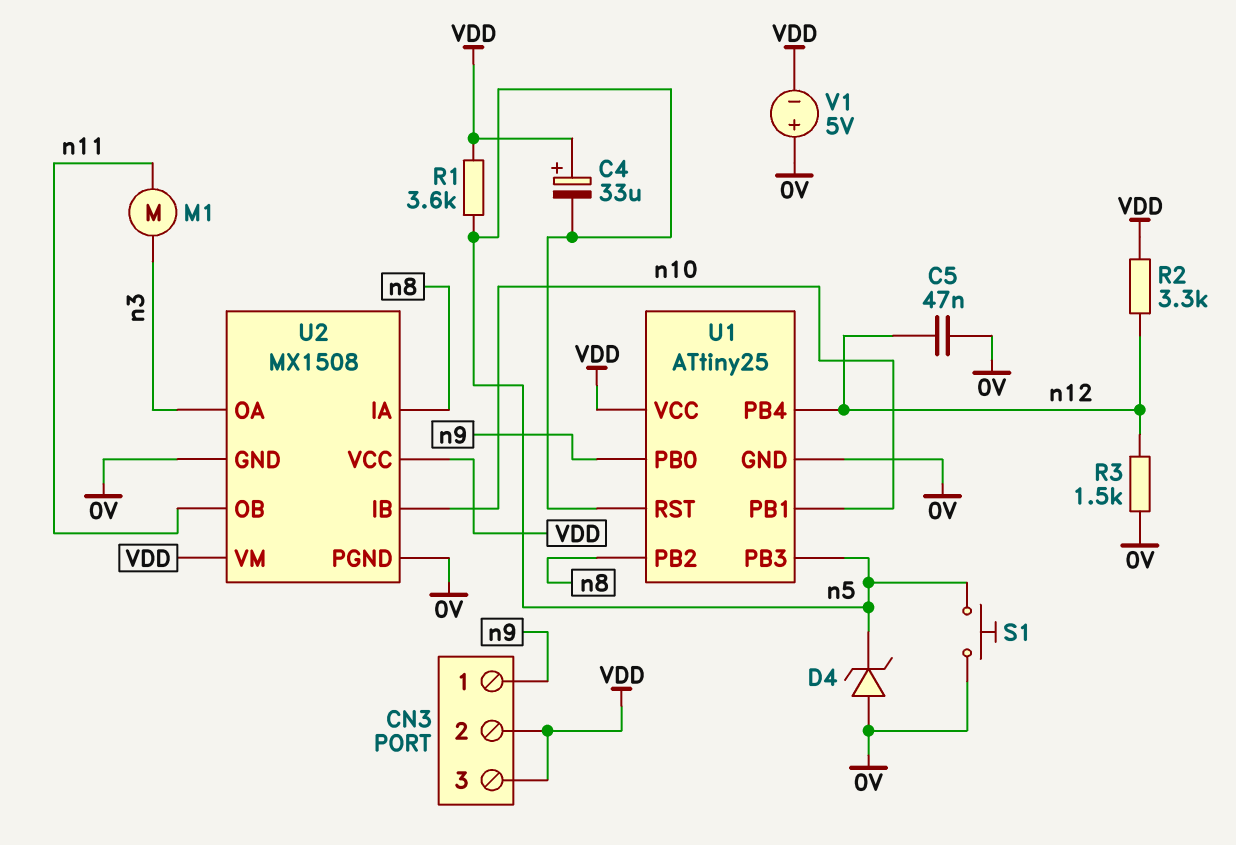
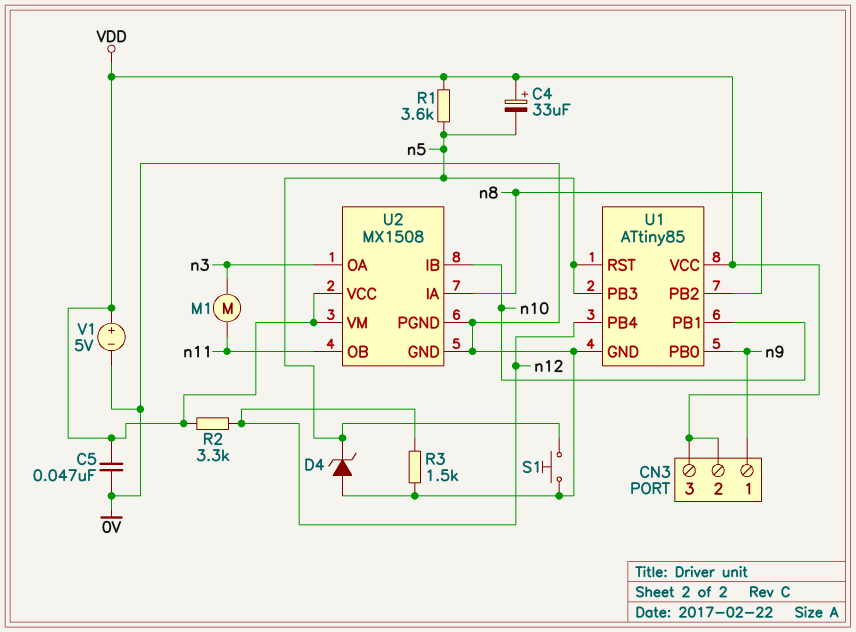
C5: 47nF (0V, n12) -> 47nF (0V, VDD)
U1: ATtiny25 -> ATtiny85
V1: 5V (plus 0V, minus VDD) -> 5V (plus VDD, minus 0V)

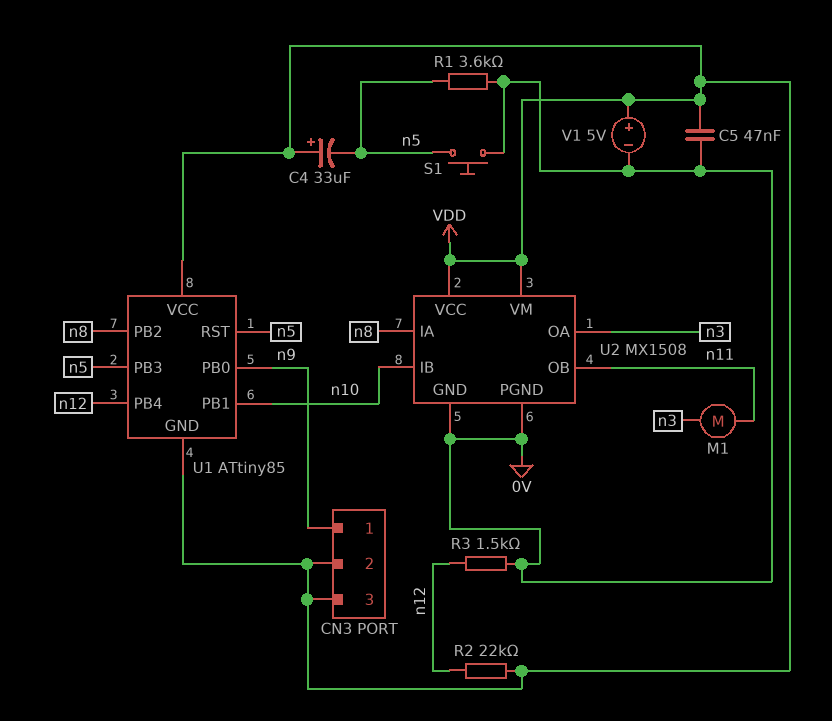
D4: zener (A 0V, K n5) -> none
R1: 3.6k (VDD, n5) -> 3.6k (0V, n5)
R2: 3.3k (VDD, n12) -> 22k (VDD, n12)
U1 pin GND: 0V -> VDD

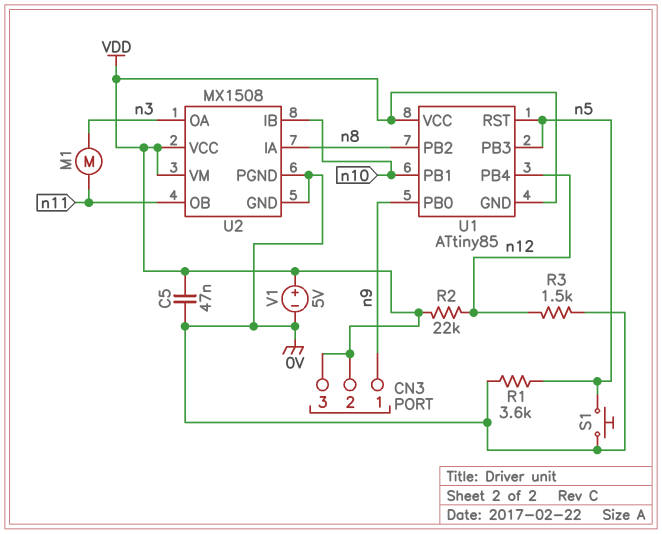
C4: 33uF (plus VDD, minus n5) -> none

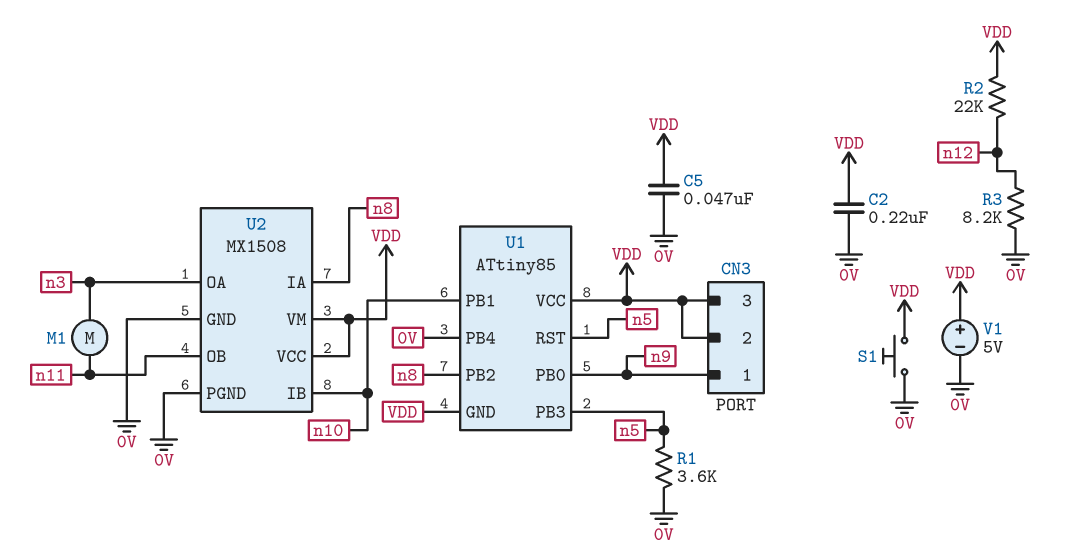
C2: none -> 220nF (0V, VDD)
R3: 1.5k (0V, n12) -> 8.2k (0V, n12)
S1: button (0V, n5) -> button (0V, VDD)
U1 pin PB4: n12 -> 0V

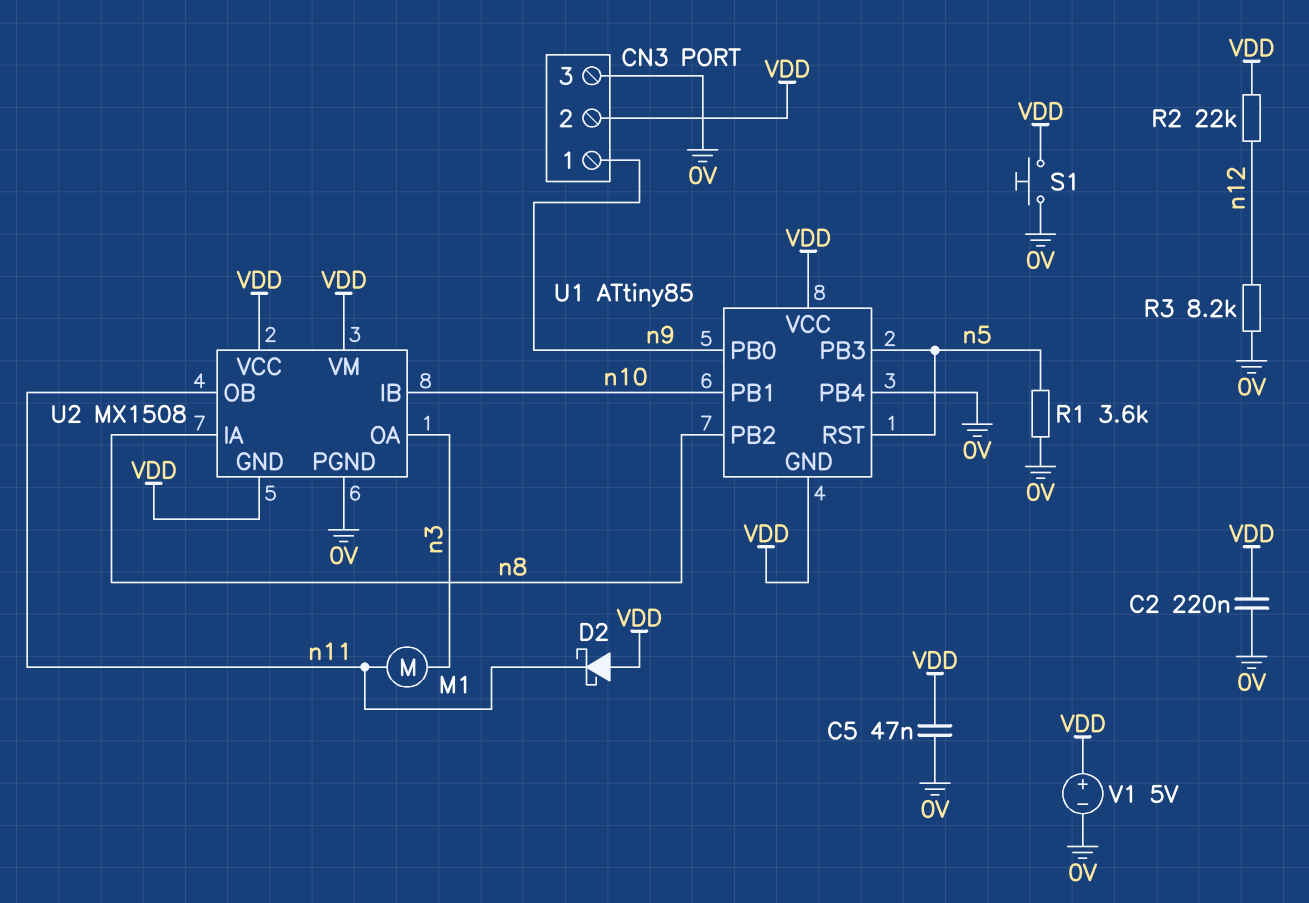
CN3 pin 3: VDD -> 0V
D2: none -> schottky (A VDD, K n11)
U2 pin GND: 0V -> VDD

